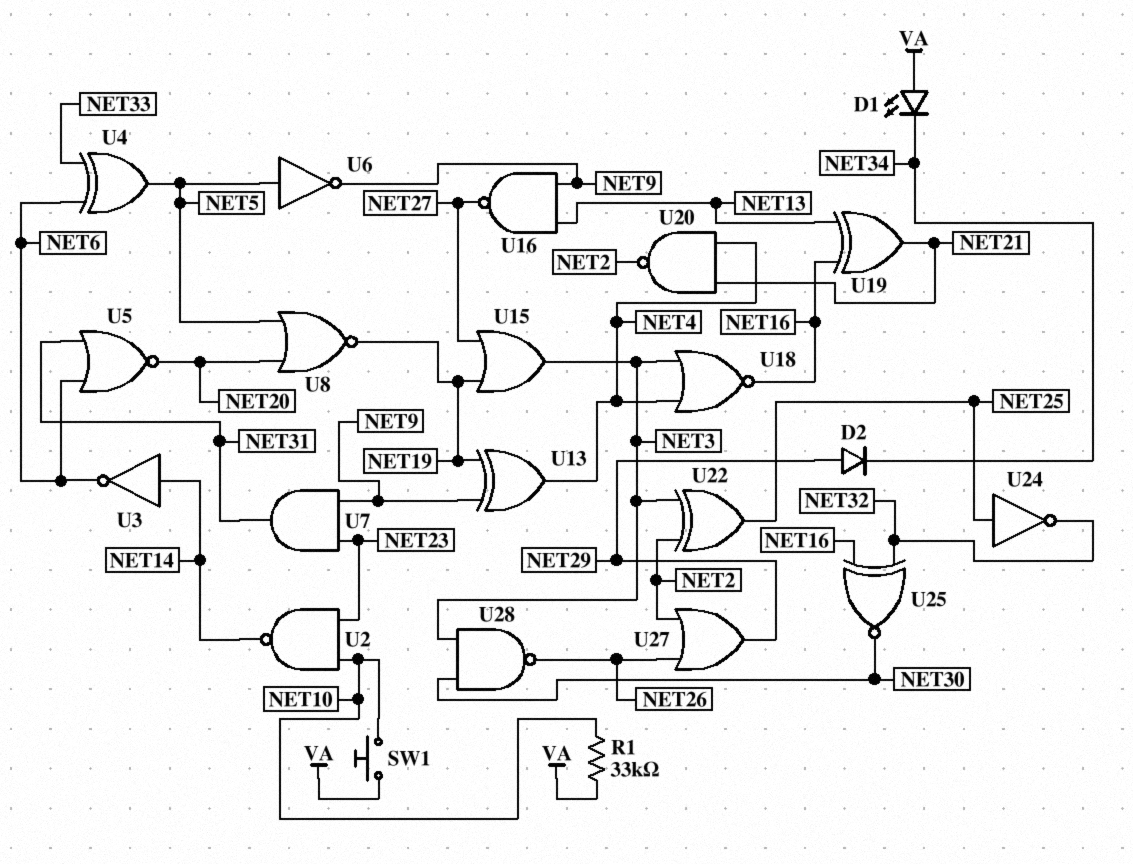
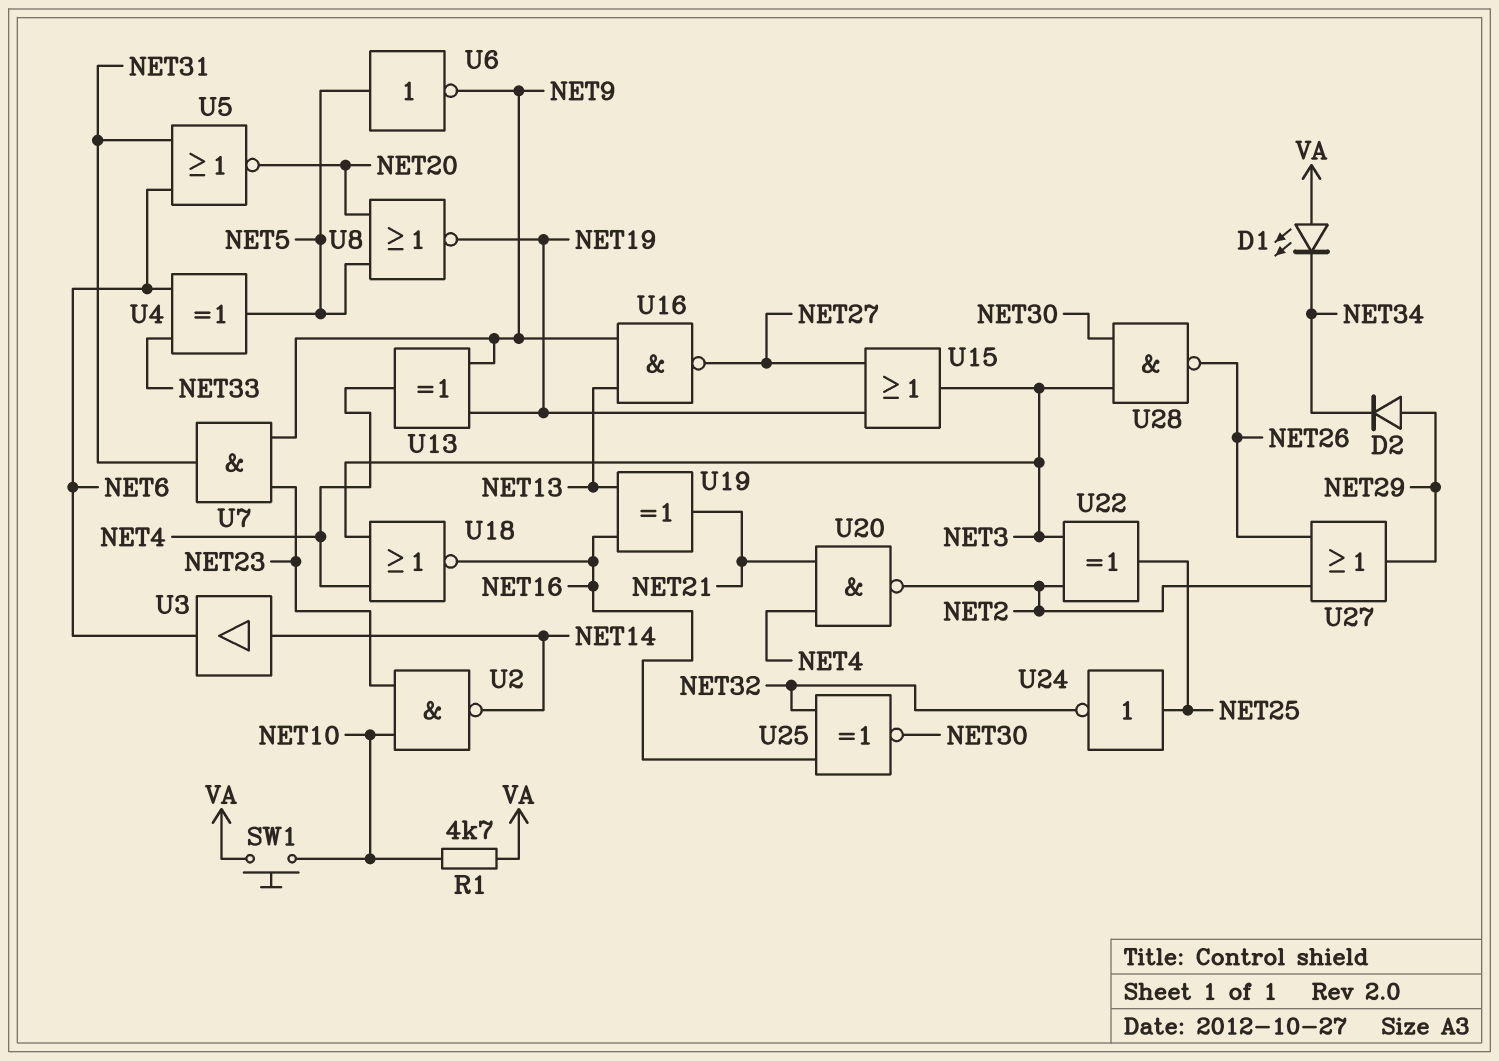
R1: 33k (NET10, VA) -> 4.7k (NET10, VA)
U3: NOT (in NET14, out NET6) -> buffer (in NET14, out NET6)

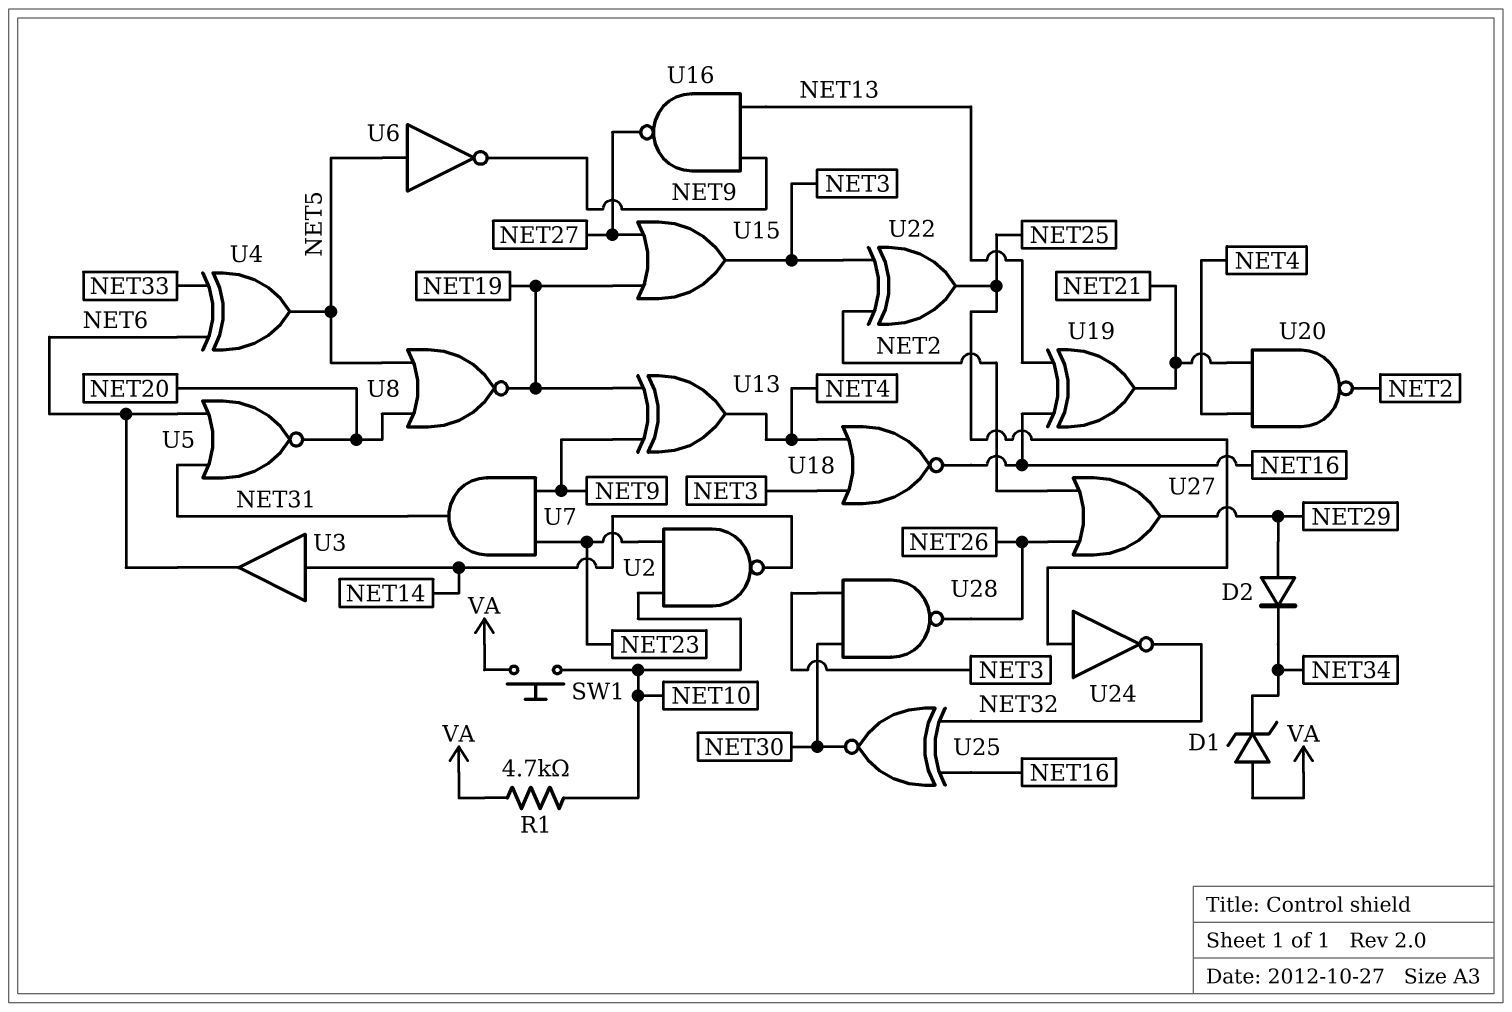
D1: LED (A VA, K NET34) -> zener (A VA, K NET34)

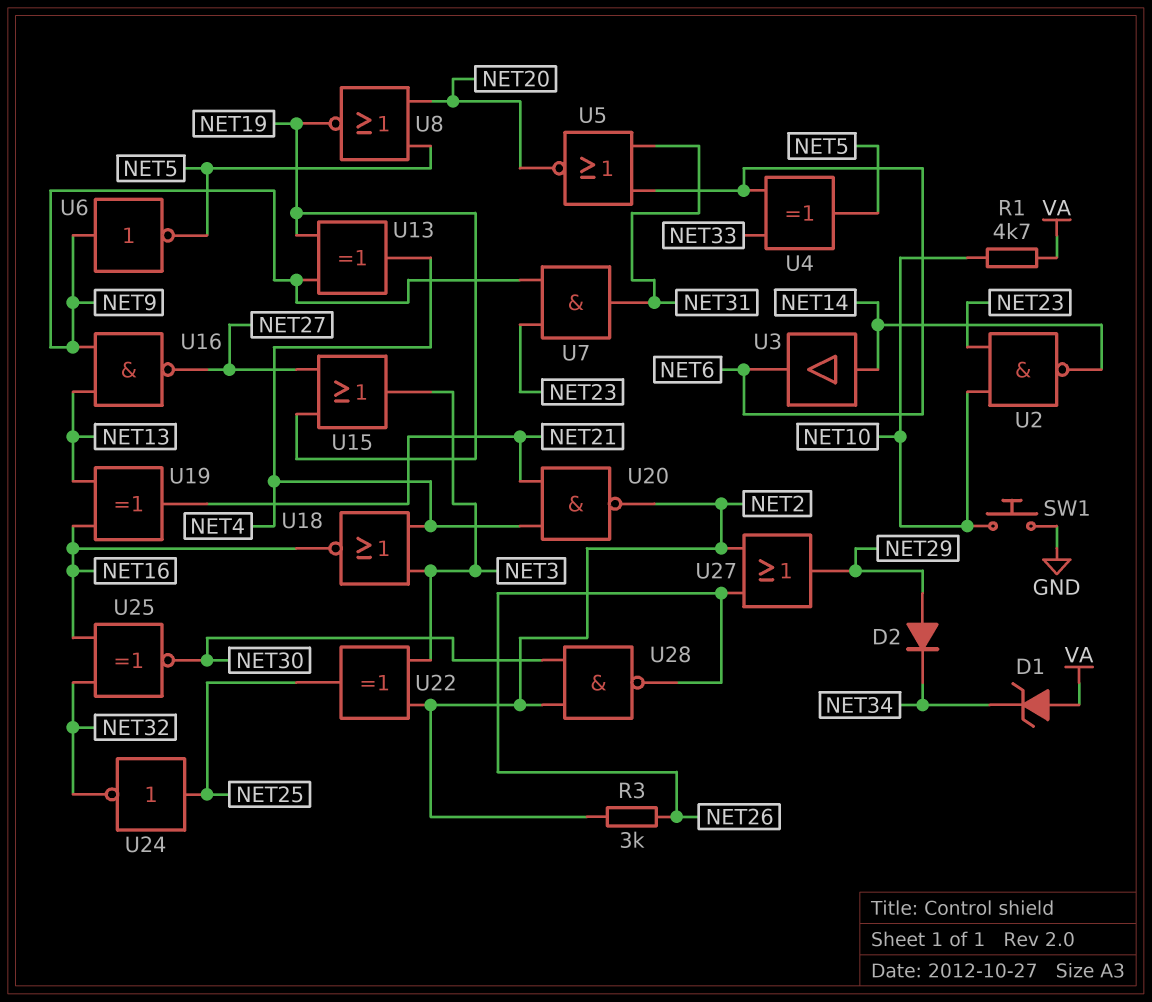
R3: none -> 3k (NET2, NET26)
SW1: button (NET10, VA) -> button (GND, NET10)
U6: NOT (in NET5, out NET9) -> NOT (in NET9, out NET5)
U28: NAND (in NET3, in NET30, out NET26) -> NAND (in NET2, in NET30, out NET26)

